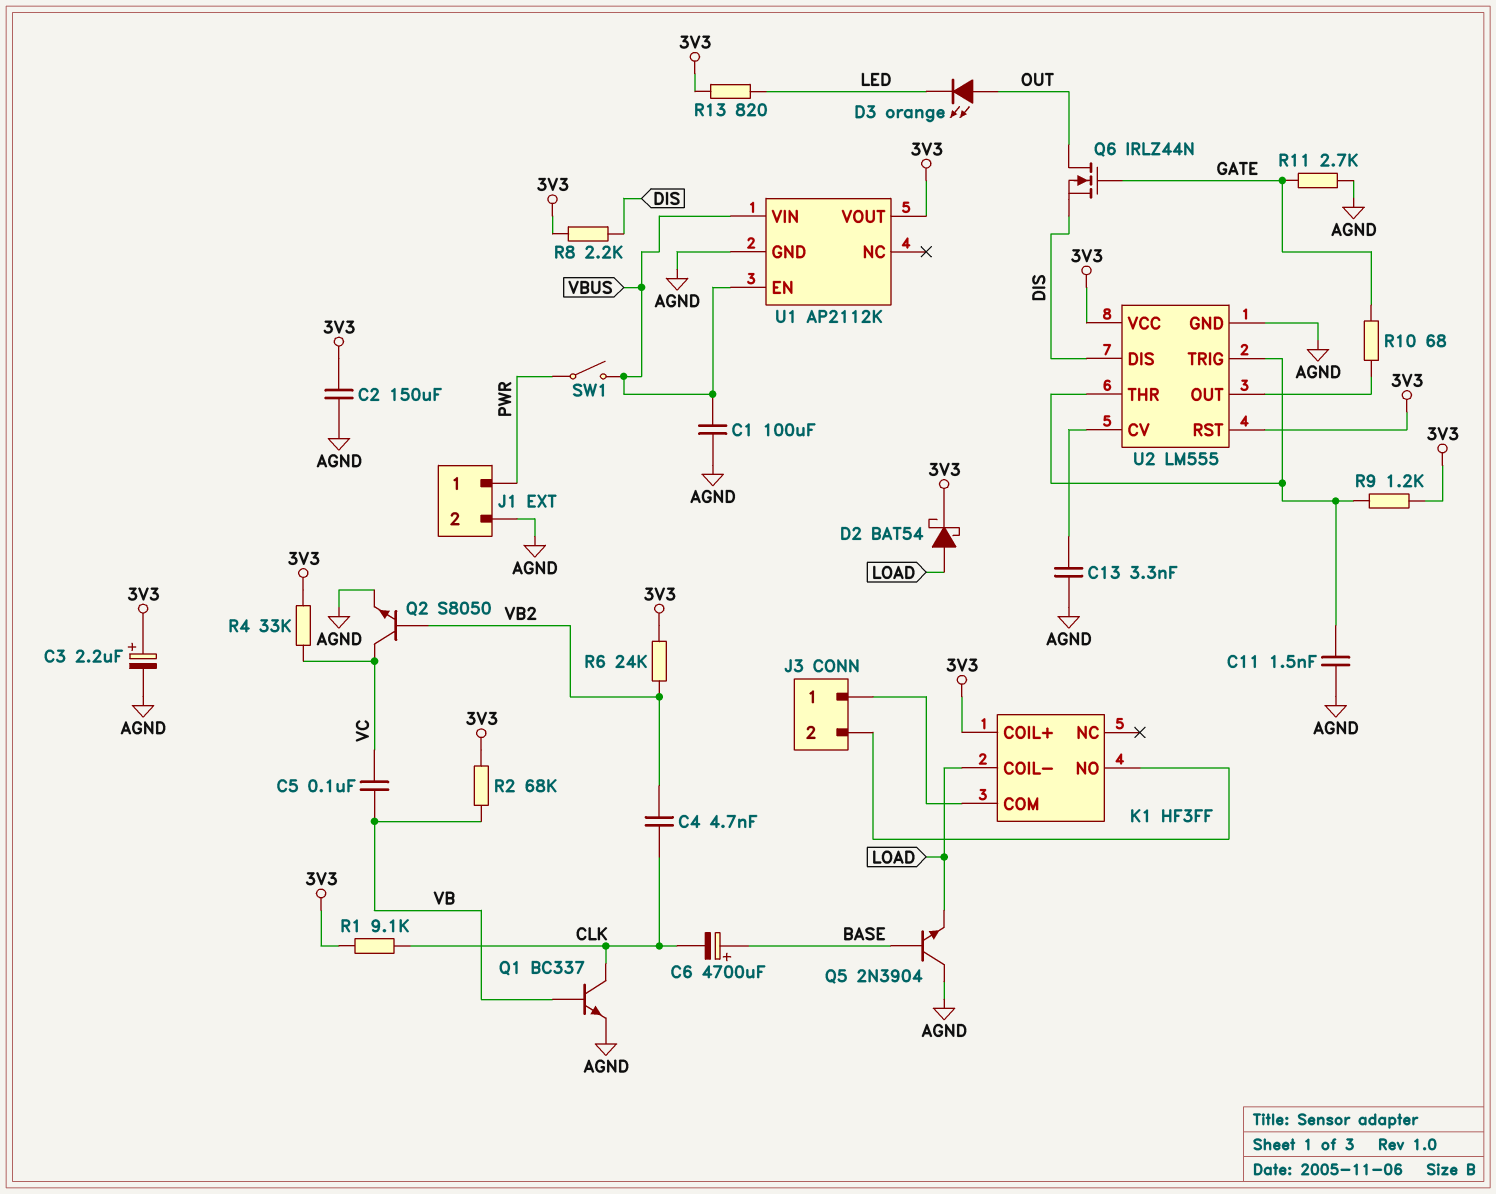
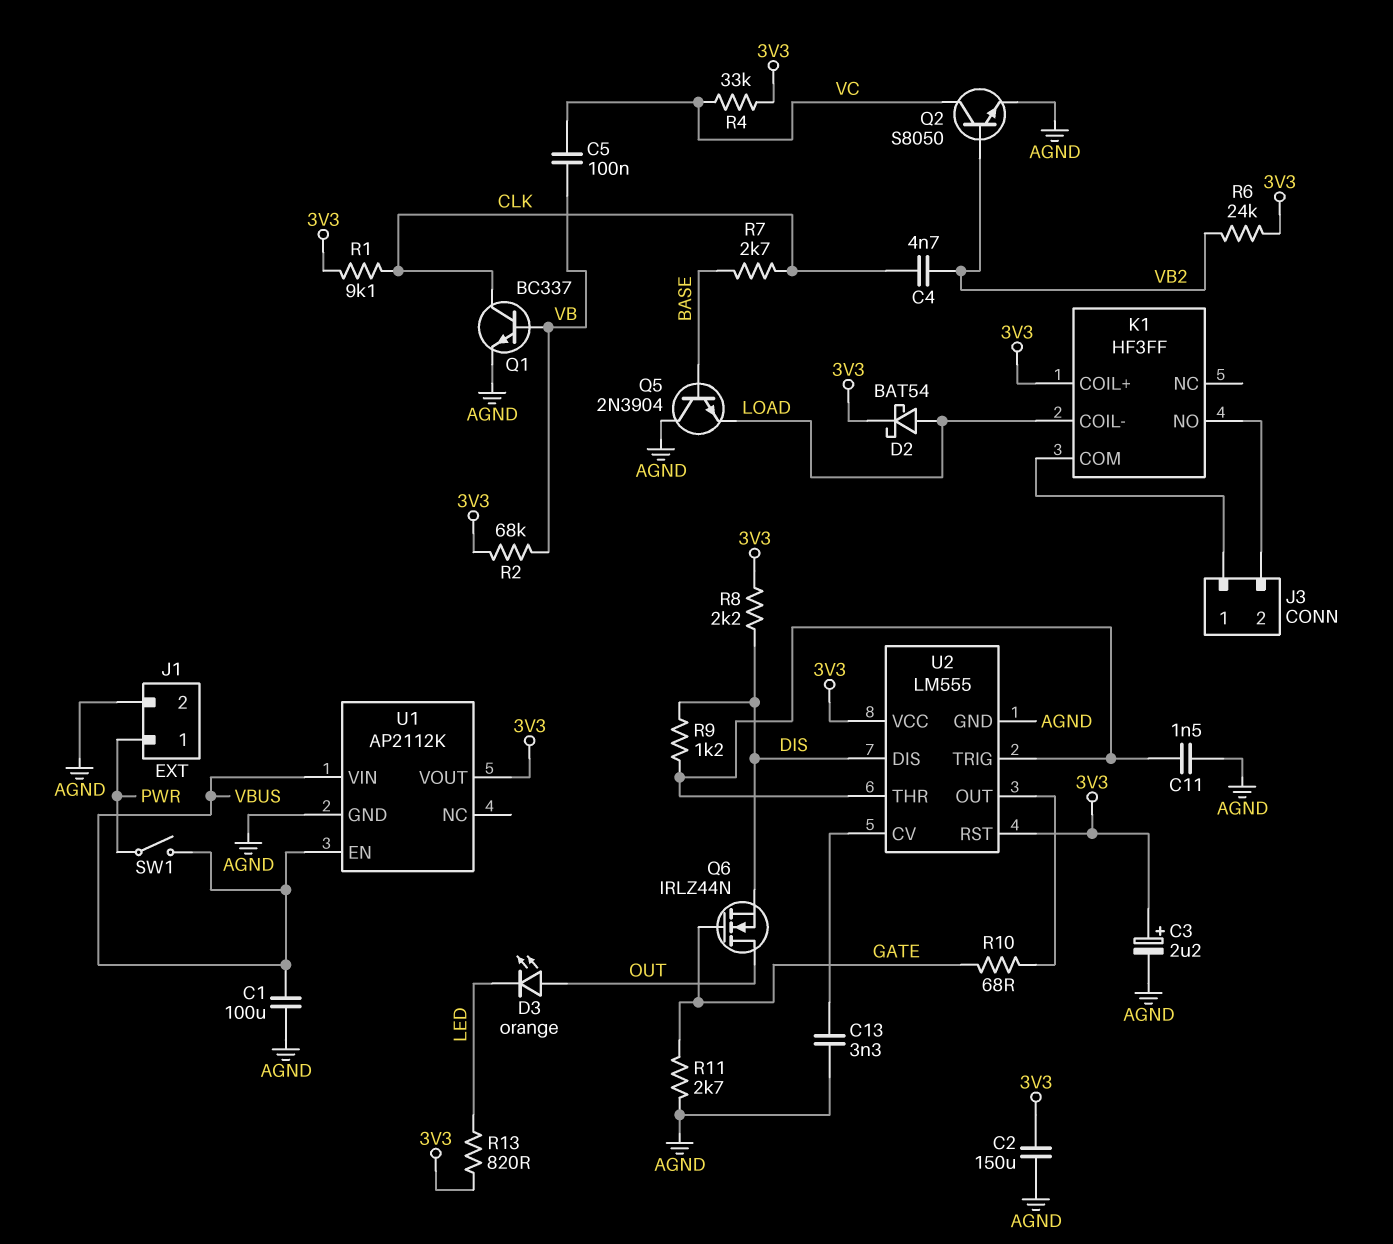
C6: 4700uF (plus BASE, minus CLK) -> none
R7: none -> 2.7k (BASE, CLK)
R9: 1.2k (3V3, U2/THR) -> 1.2k (DIS, U2/THR)

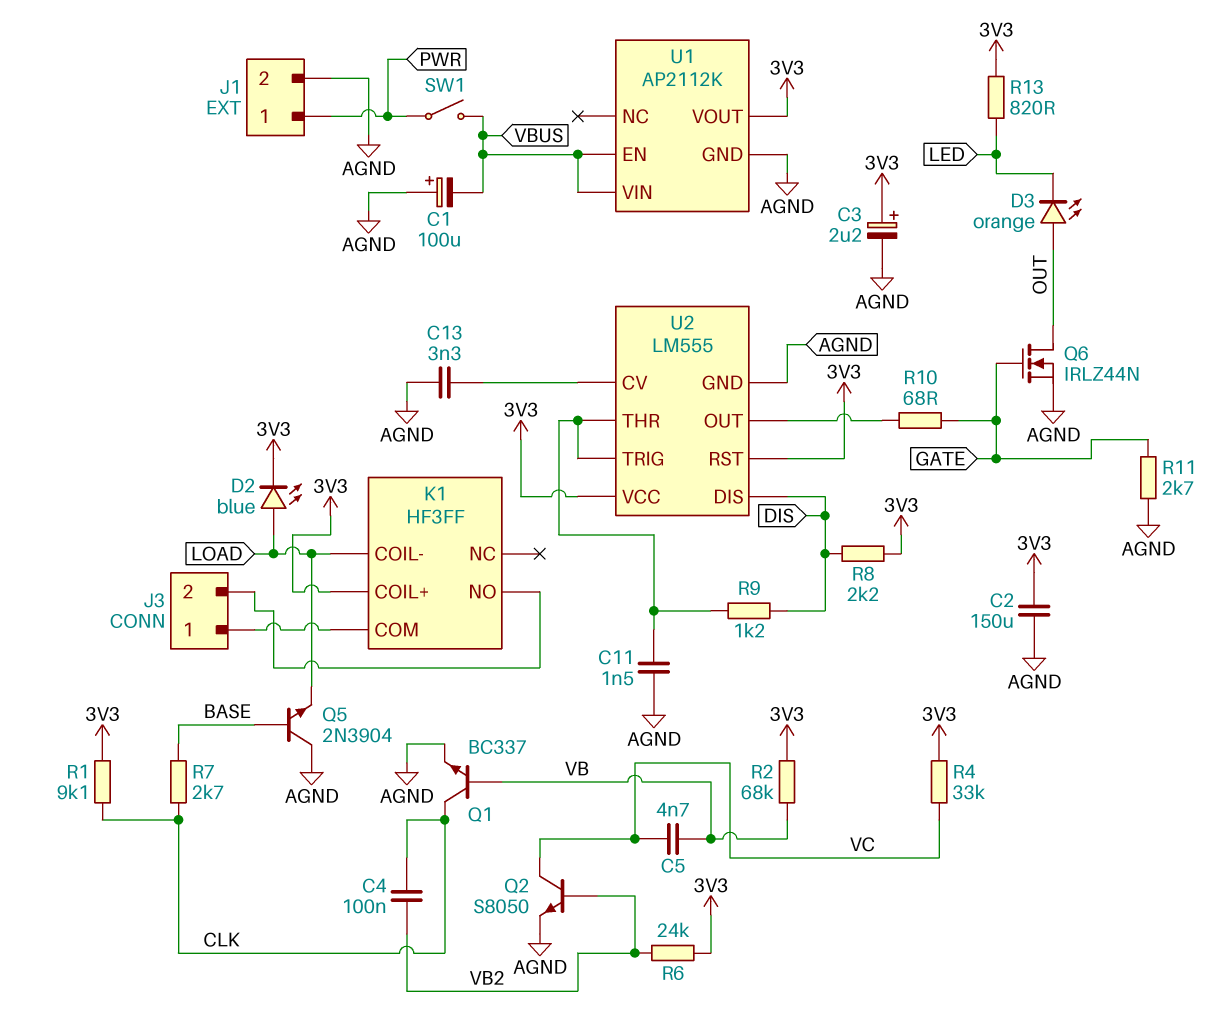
C1: 100uF (AGND, VBUS) -> 100uF (plus AGND, minus VBUS)
C4: 4.7nF (CLK, VB2) -> 100nF (CLK, VB2)
C5: 100nF (VB, VC) -> 4.7nF (VB, VC)
D2: schottky BAT54 (A LOAD, K 3V3) -> LED blue (A LOAD, K 3V3)
Q6: NMOS IRLZ44N (G GATE, D OUT, S DIS) -> NMOS IRLZ44N (G GATE, D OUT, S AGND)

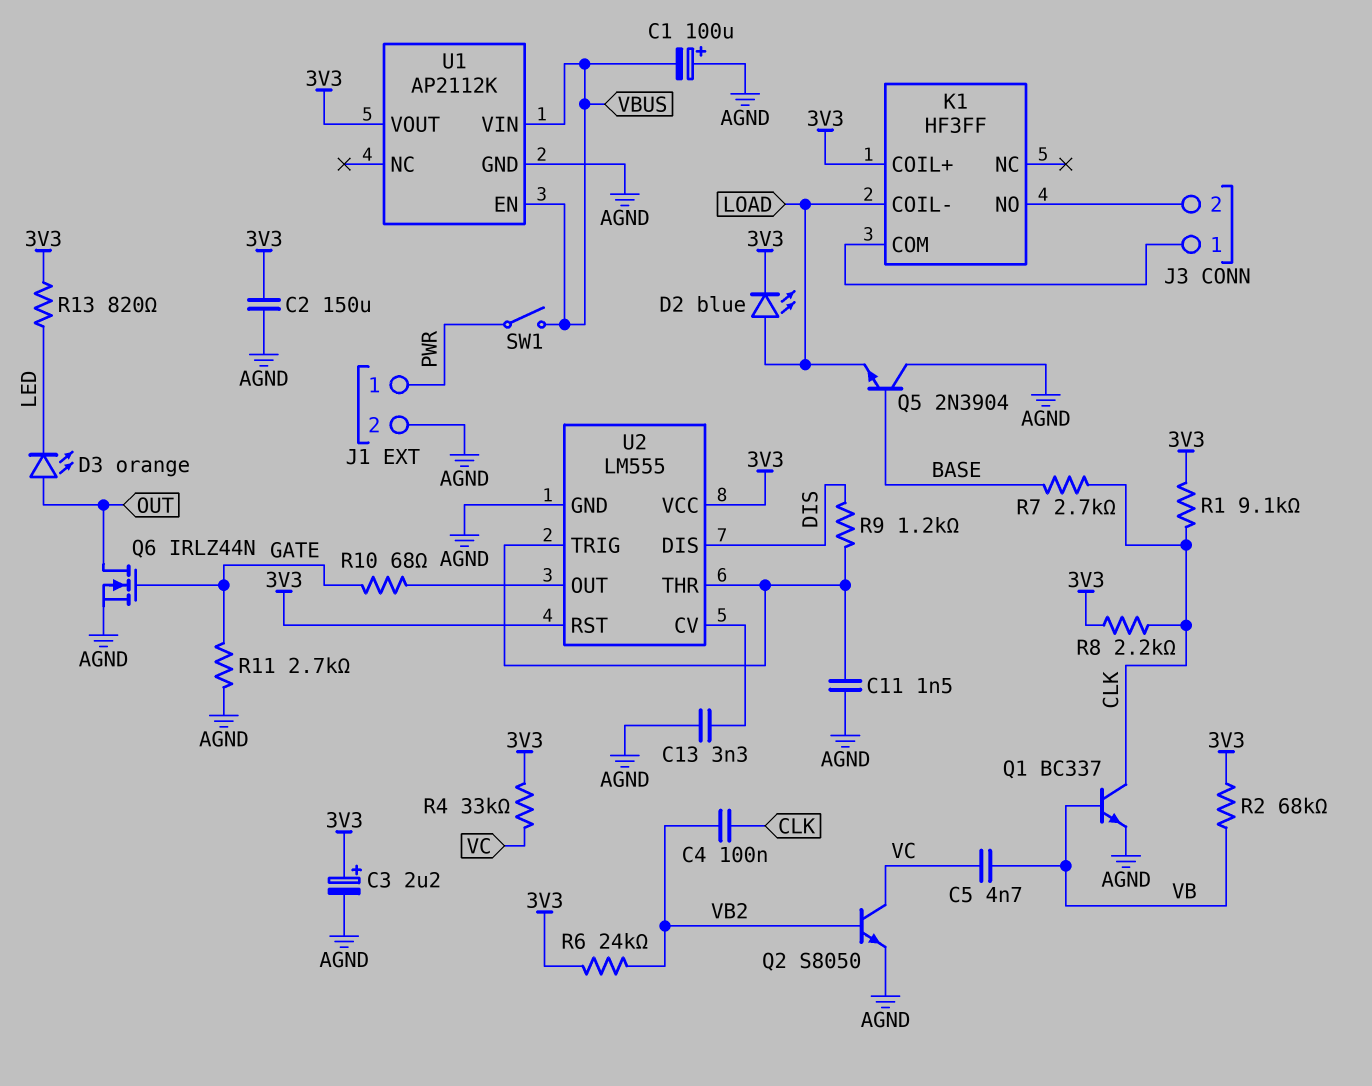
R8: 2.2k (3V3, DIS) -> 2.2k (3V3, CLK)

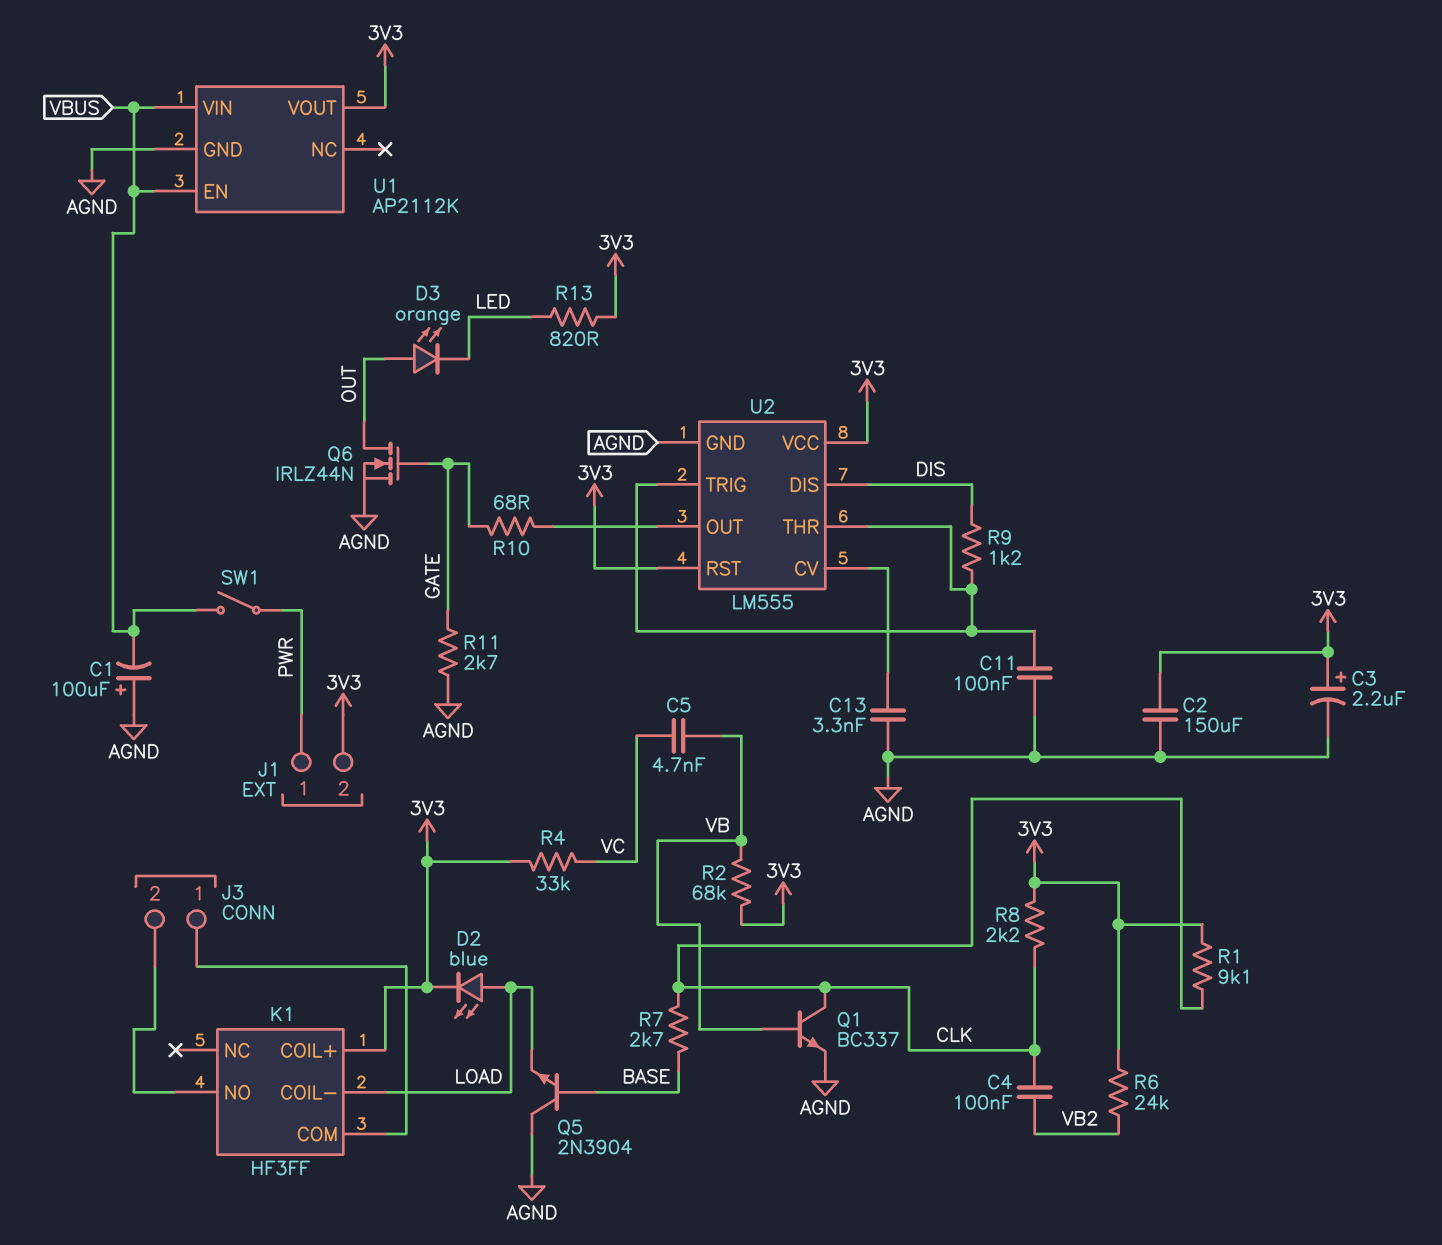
C11: 1.5nF (AGND, U2/THR) -> 100nF (AGND, U2/THR)
J1 pin 2: AGND -> 3V3
Q2: NPN S8050 (B VB2, C VC, E AGND) -> none

